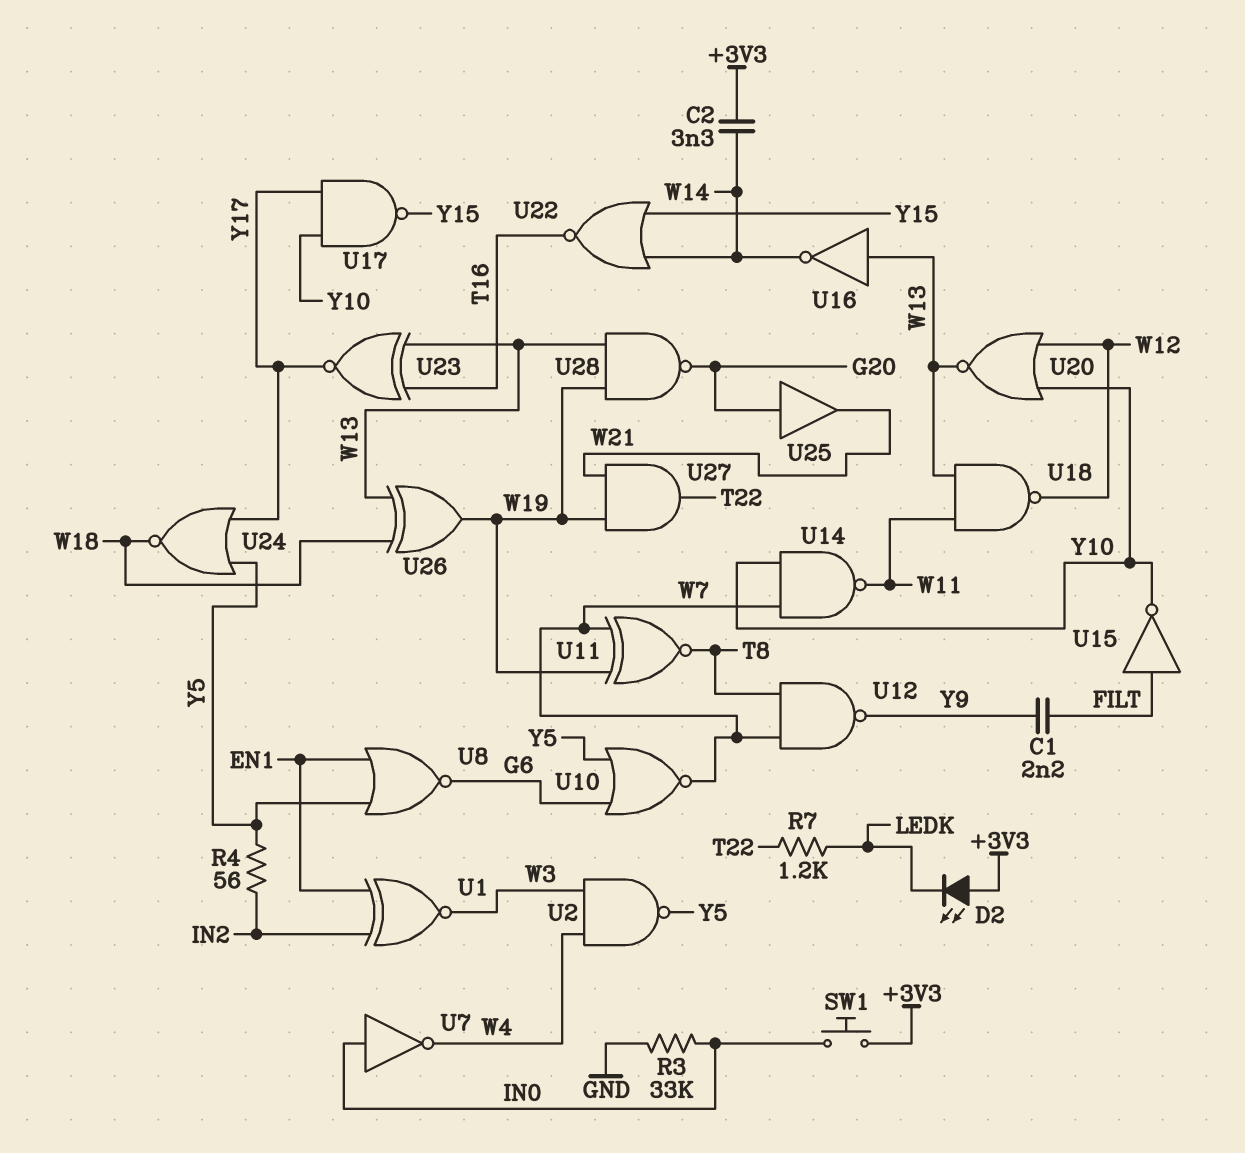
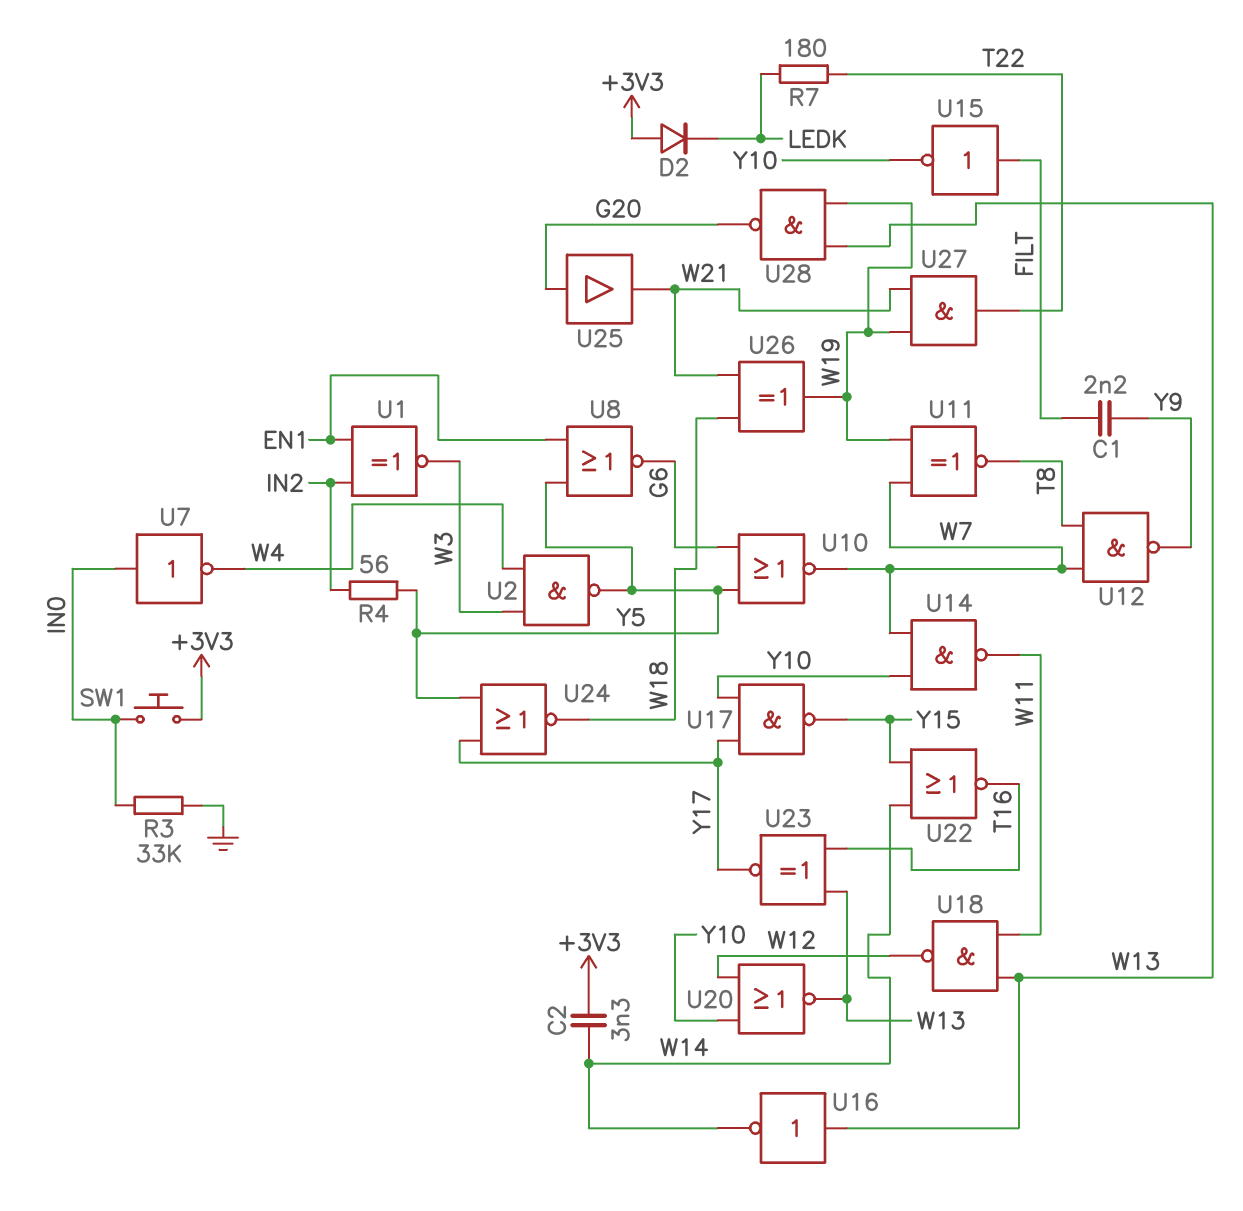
D2: LED (A +3V3, K LEDK) -> diode (A +3V3, K LEDK)
R7: 1.2k (LEDK, T22) -> 180 (LEDK, T22)
U26: XOR (in W13, in W18, out W19) -> XOR (in W18, in W21, out W19)

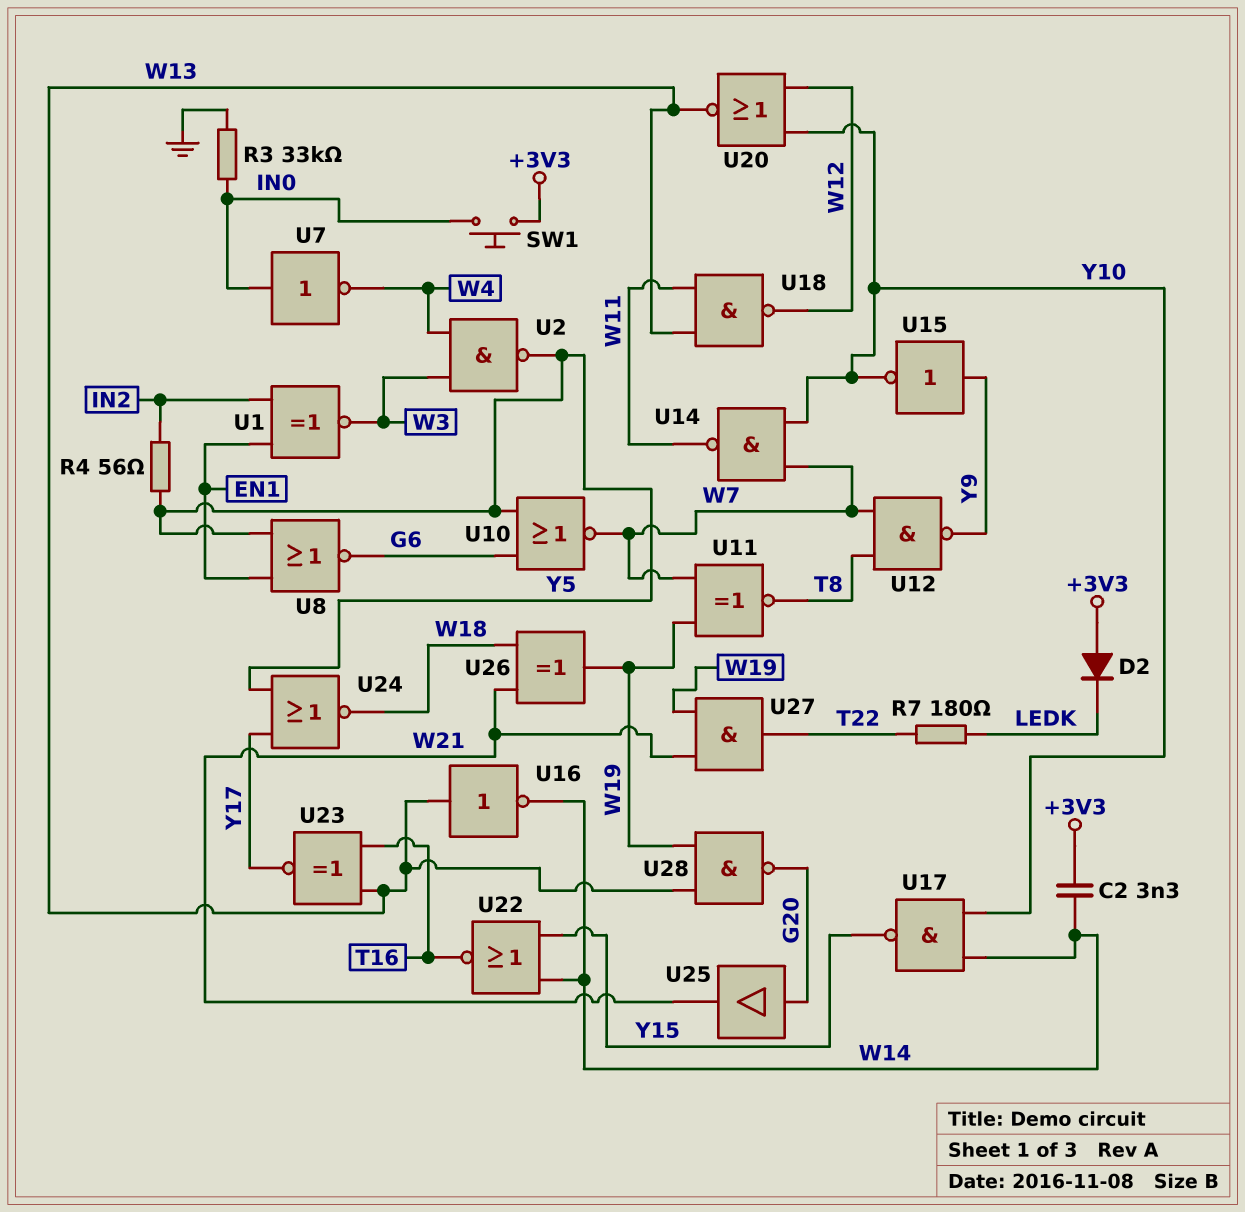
C1: 2.2nF (FILT, Y9) -> none
U15: NOT (in FILT, out Y10) -> NOT (in Y9, out Y10)
U17: NAND (in Y10, in Y17, out Y15) -> NAND (in W14, in Y10, out Y15)

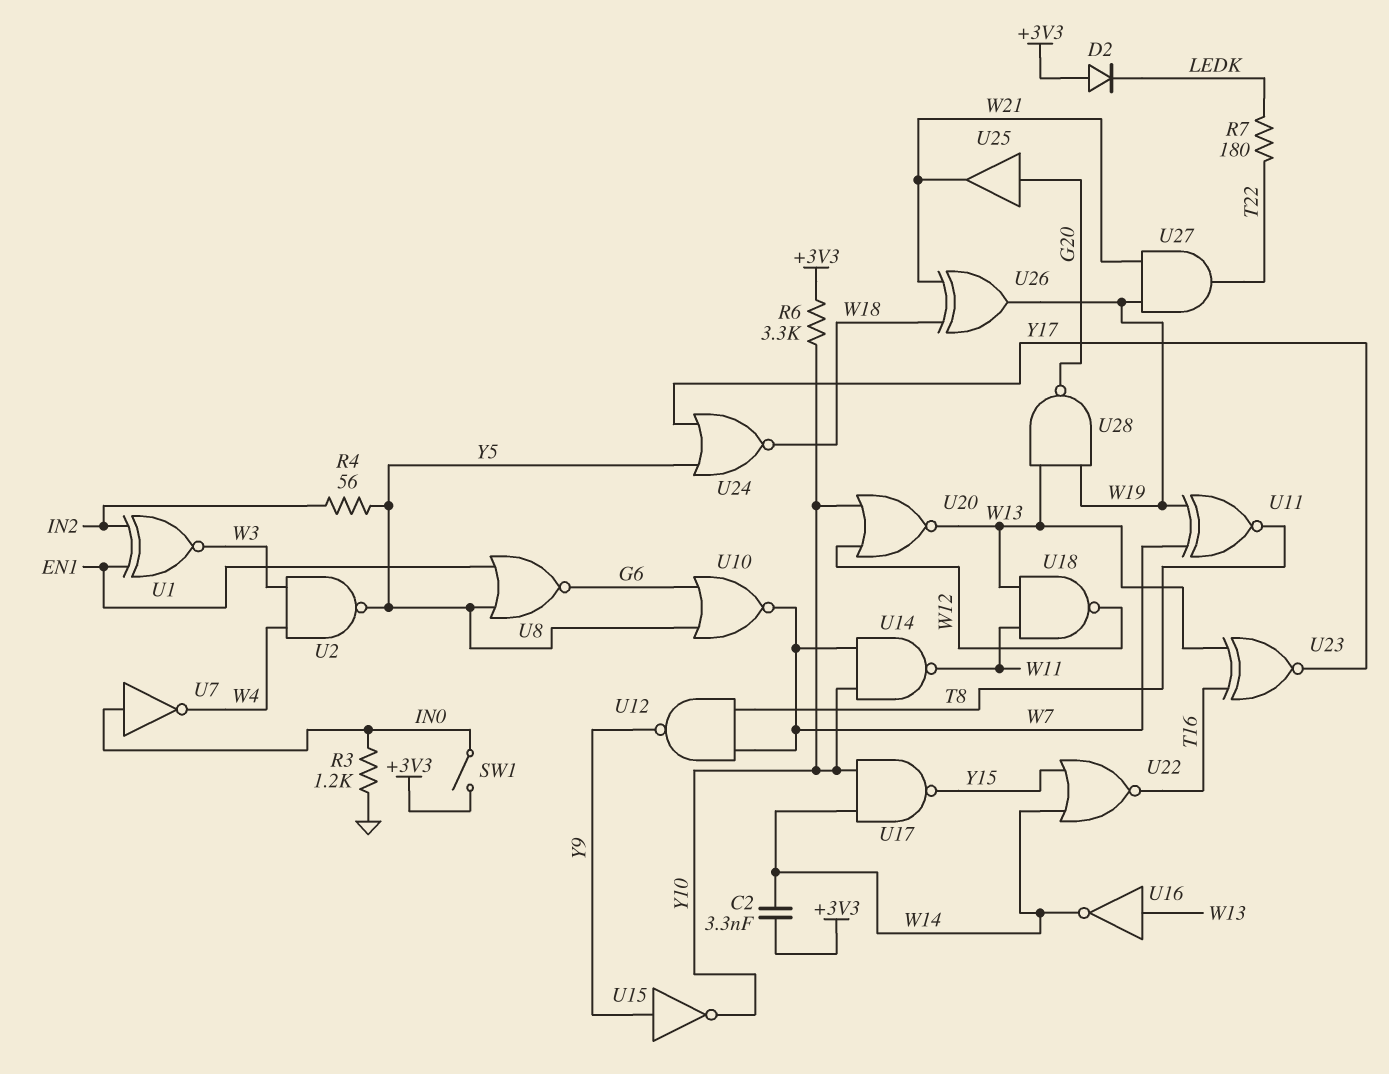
R3: 33k (GND, IN0) -> 1.2k (GND, IN0)
R6: none -> 3.3k (+3V3, Y10)
SW1: button (+3V3, IN0) -> switch (+3V3, IN0)

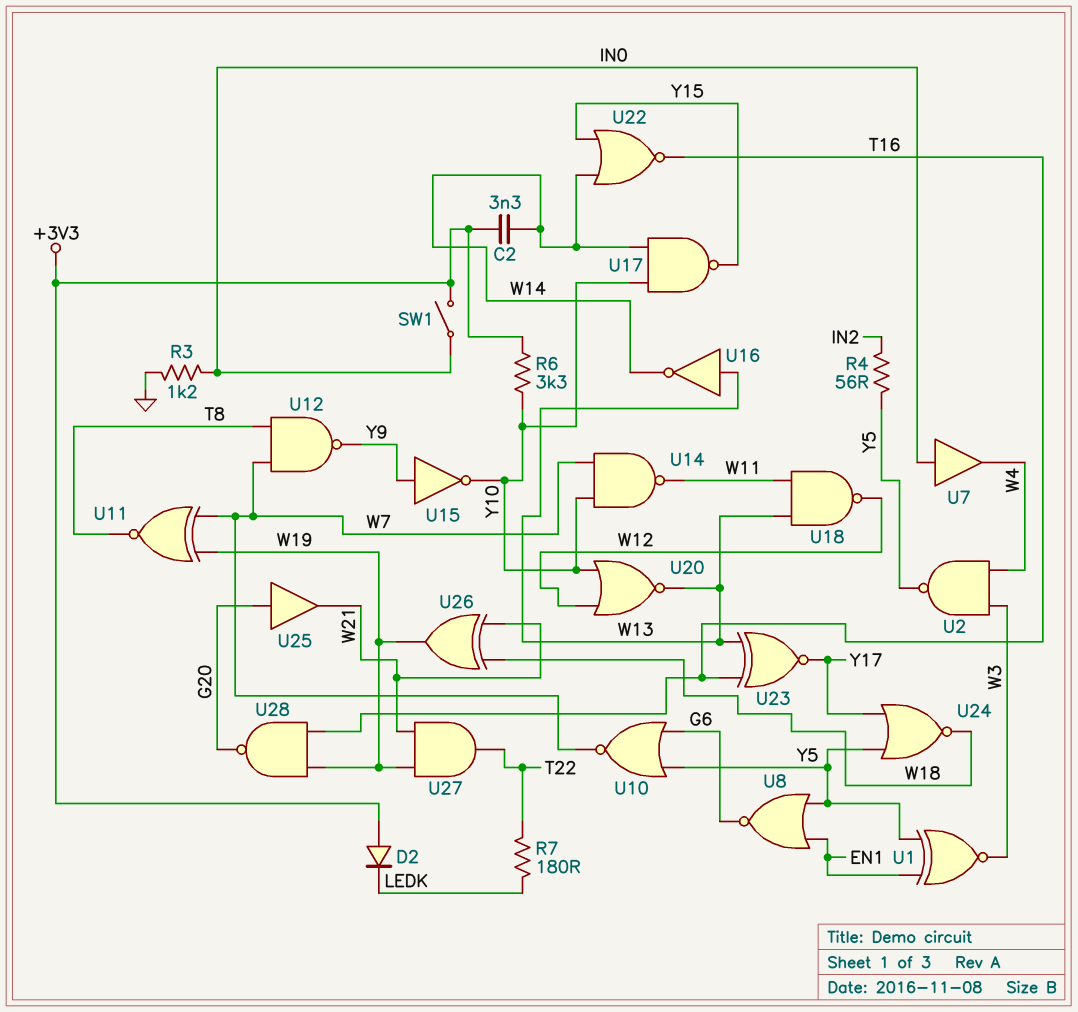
U1: XNOR (in EN1, in IN2, out W3) -> XNOR (in EN1, in Y5, out W3)
U7: NOT (in IN0, out W4) -> buffer (in IN0, out W4)
U28: NAND (in W13, in W19, out G20) -> NAND (in T16, in W19, out G20)

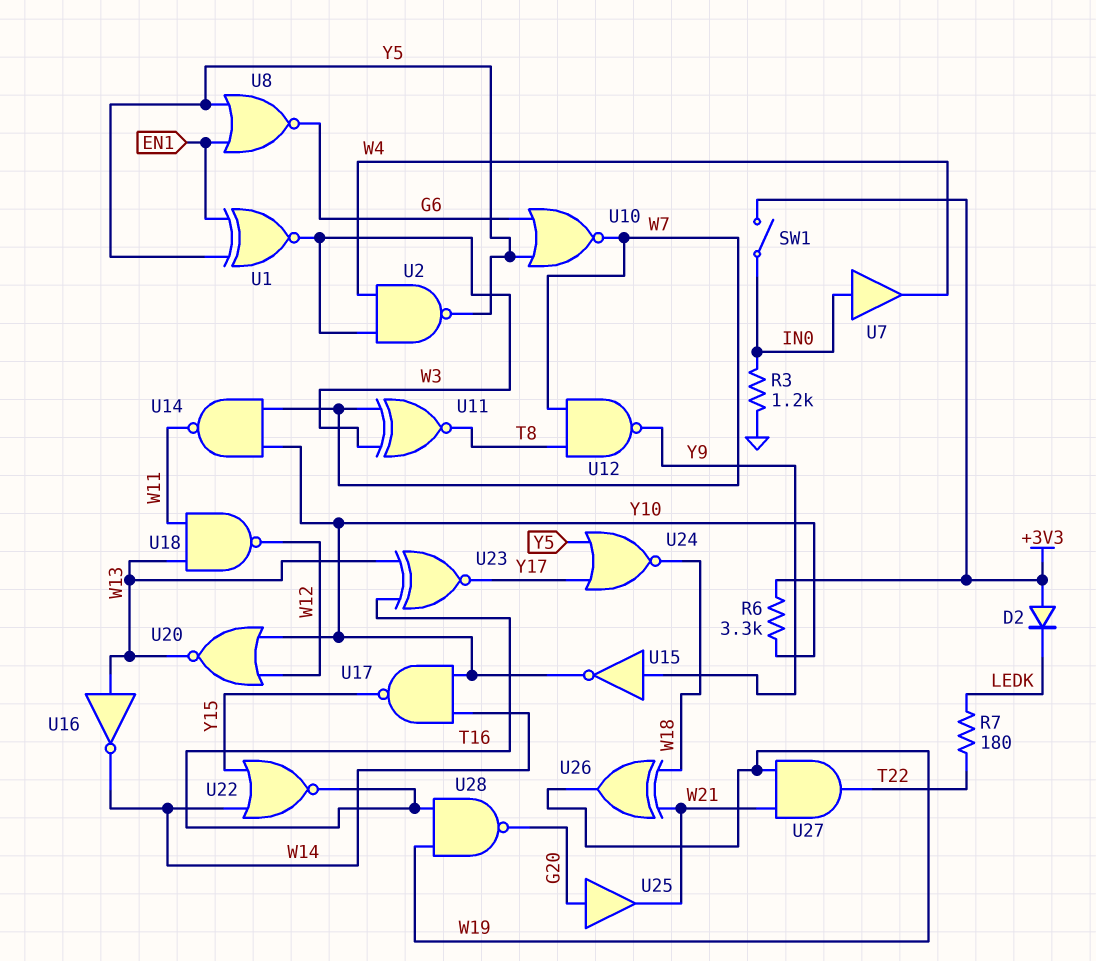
C2: 3.3nF (+3V3, W14) -> none
R4: 56 (IN2, Y5) -> none
U11: XNOR (in W7, in W19, out T8) -> XNOR (in W3, in W7, out T8)

